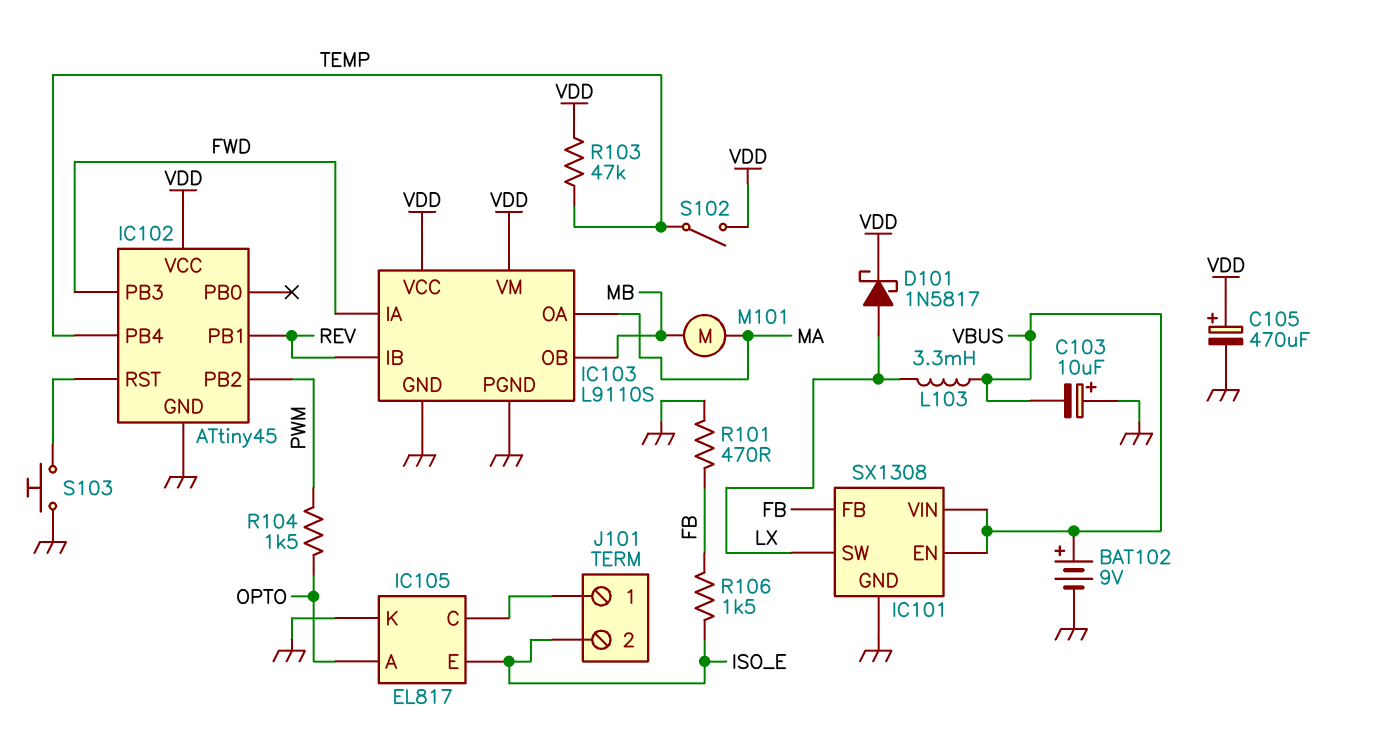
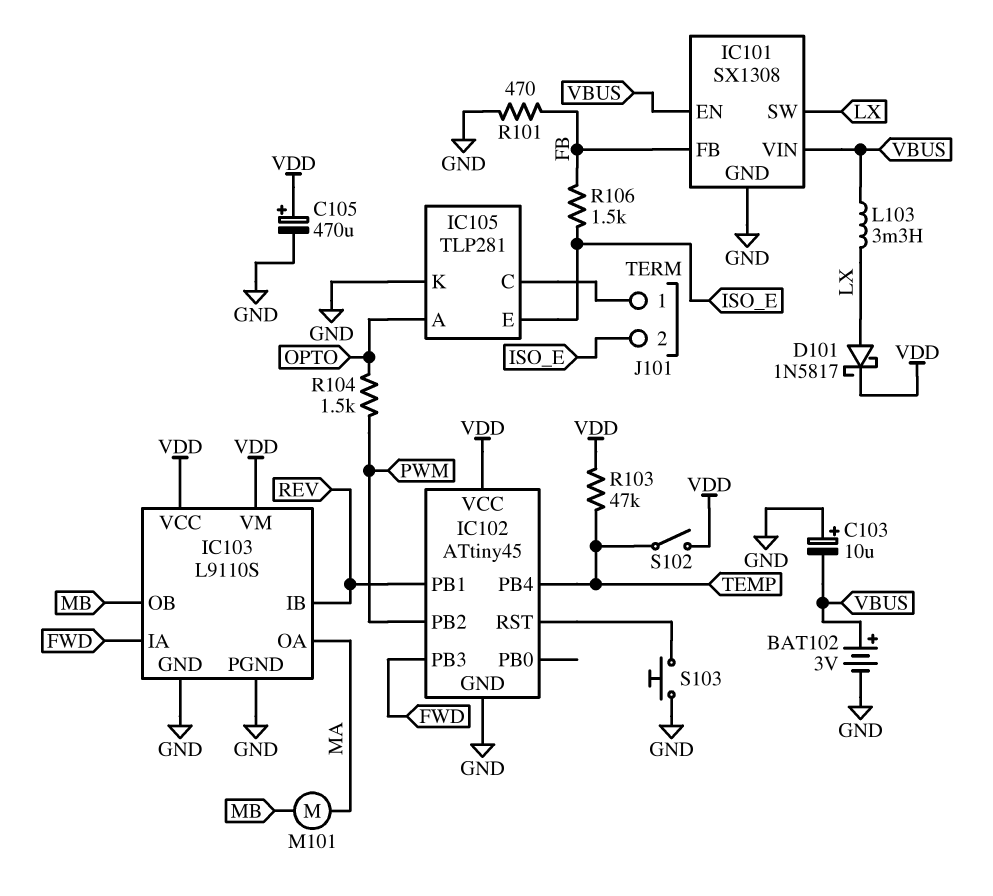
BAT102: 9V (plus VBUS, minus GND) -> 3V (plus VBUS, minus GND)
IC105: EL817 -> TLP281

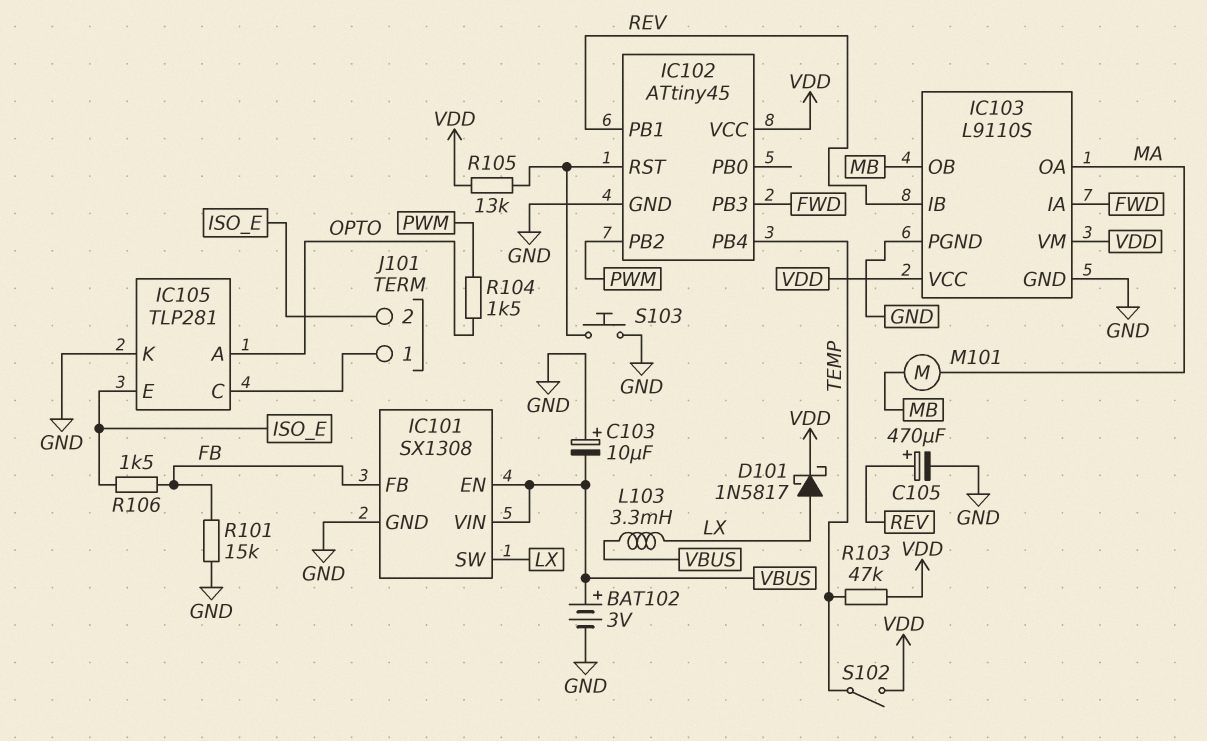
C105: 470uF (plus VDD, minus GND) -> 470uF (plus REV, minus GND)
R101: 470 (FB, GND) -> 15k (FB, GND)
R105: none -> 13k (IC102/RST, VDD)

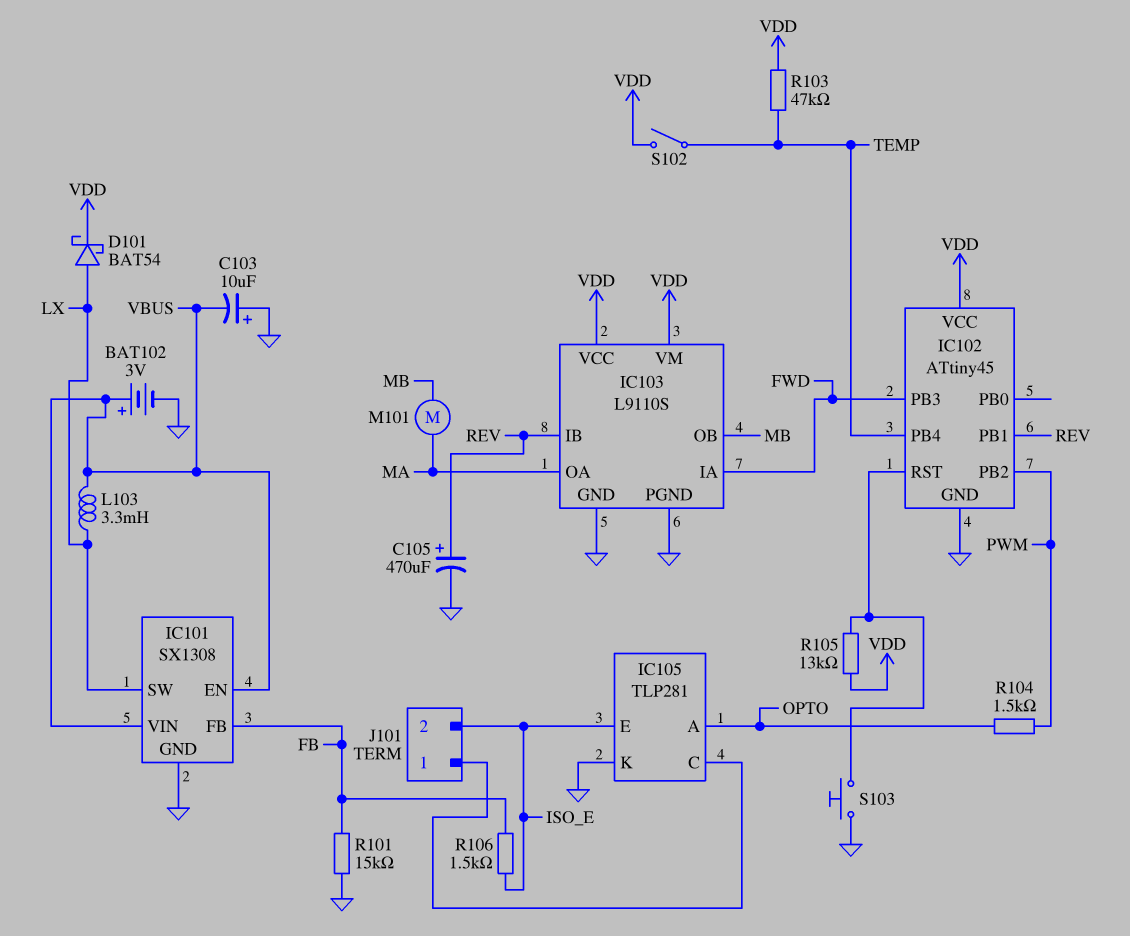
D101: schottky 1N5817 (A LX, K VDD) -> schottky BAT54 (A LX, K VDD)

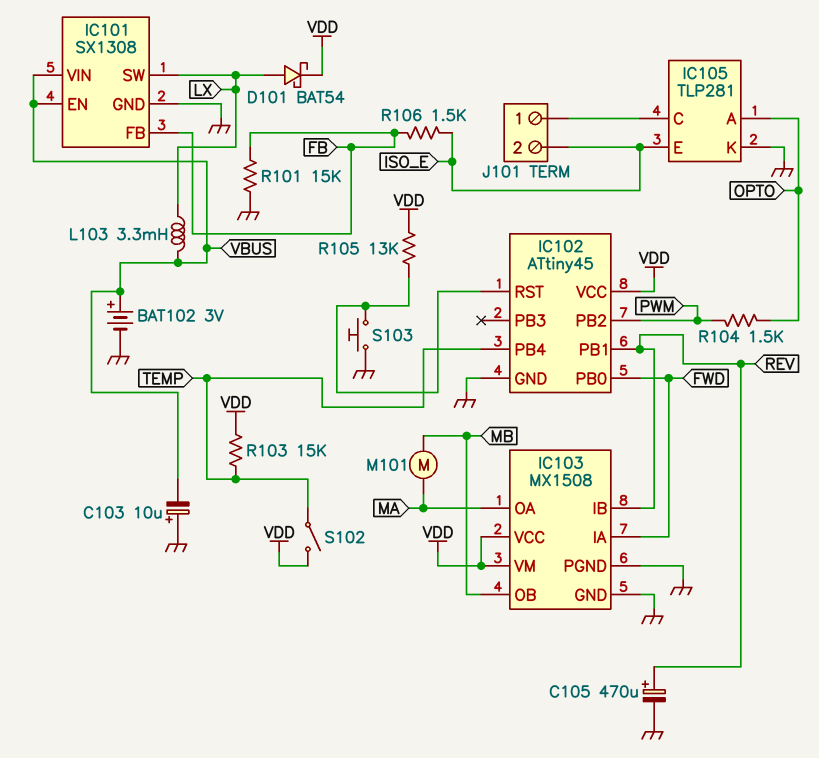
IC102 pin PB0: none -> FWD
IC102 pin PB3: FWD -> none
IC103: L9110S -> MX1508
R103: 47k (TEMP, VDD) -> 15k (TEMP, VDD)

